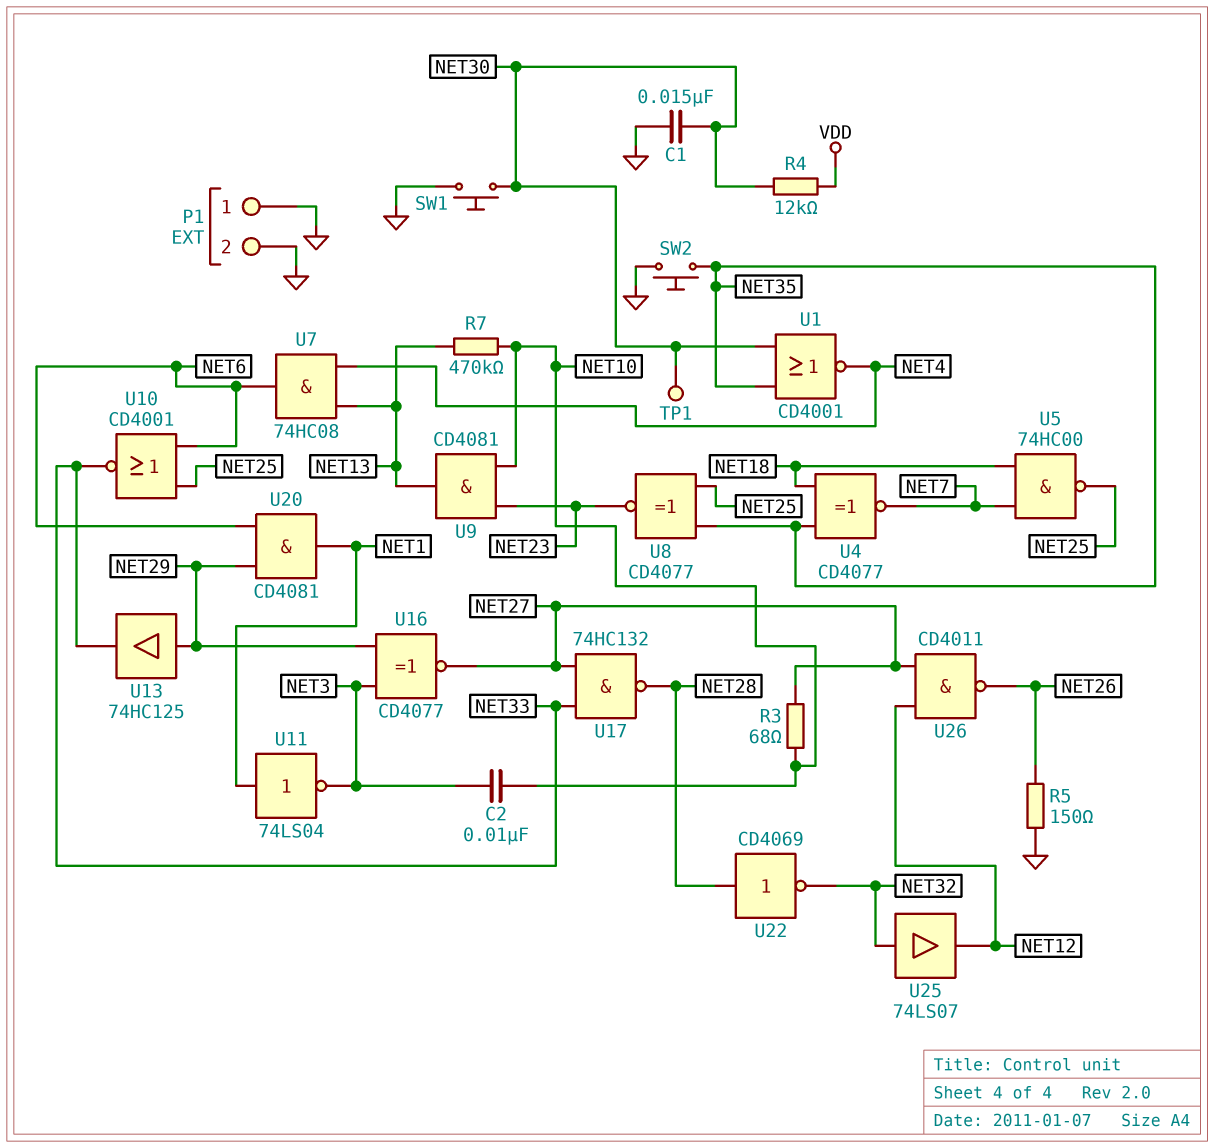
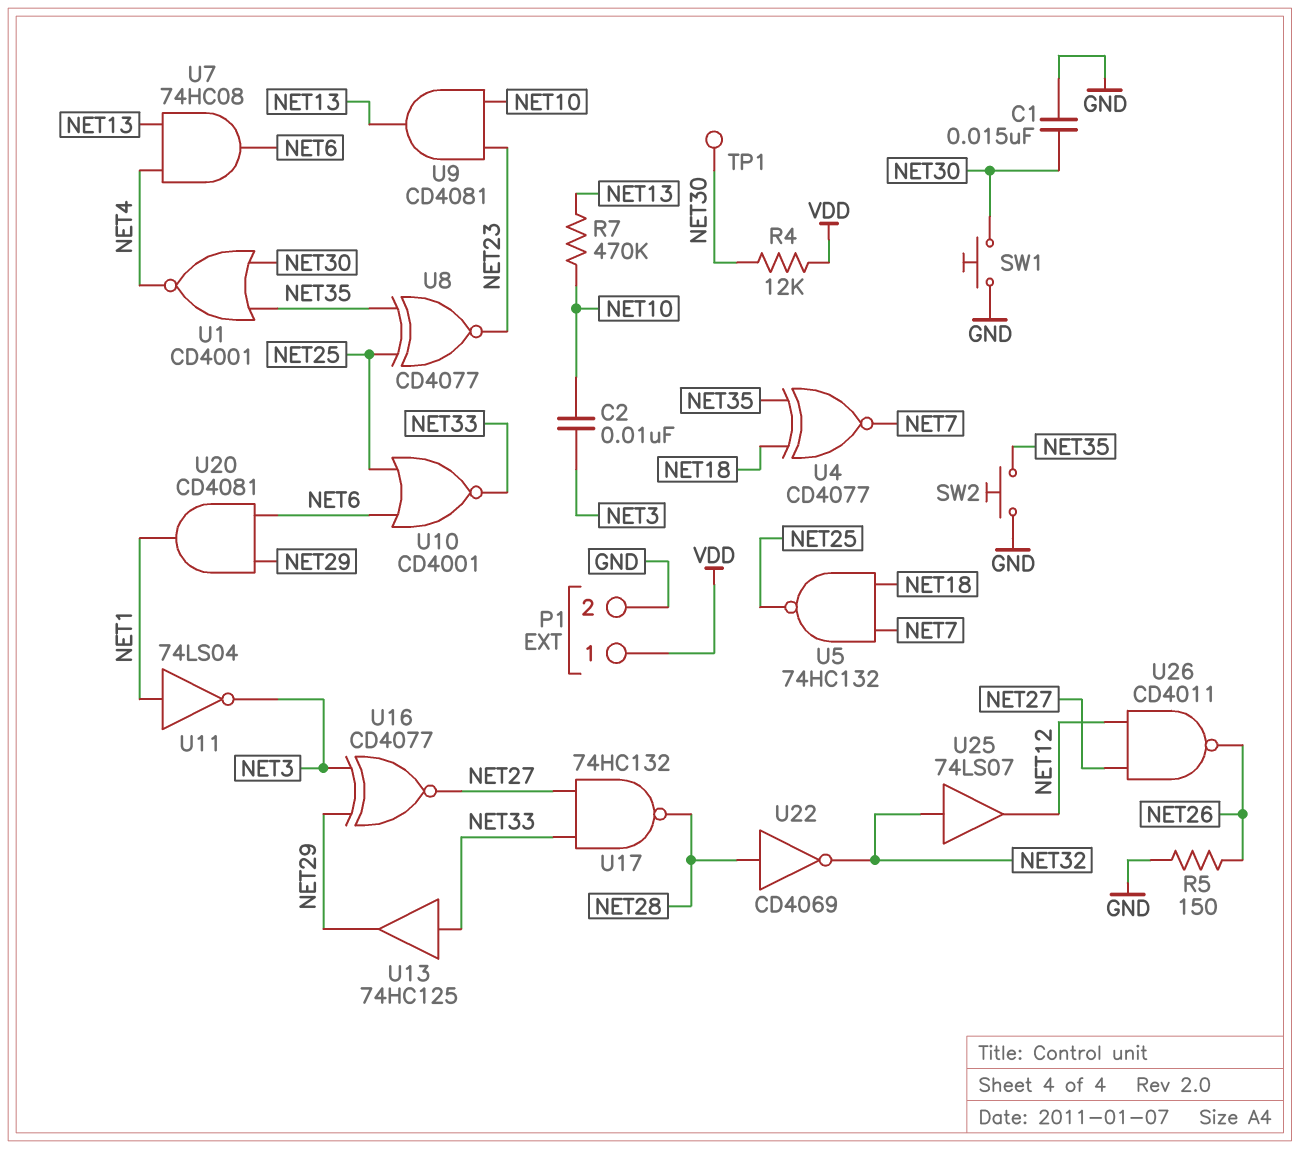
P1 pin 1: GND -> VDD
R3: 68 (NET10, NET27) -> none
U5: NAND 74HC00 (in NET7, in NET18, out NET25) -> NAND 74HC132 (in NET7, in NET18, out NET25)
U13: buffer 74HC125 (in NET29, out NET33) -> buffer 74HC125 (in NET33, out NET29)

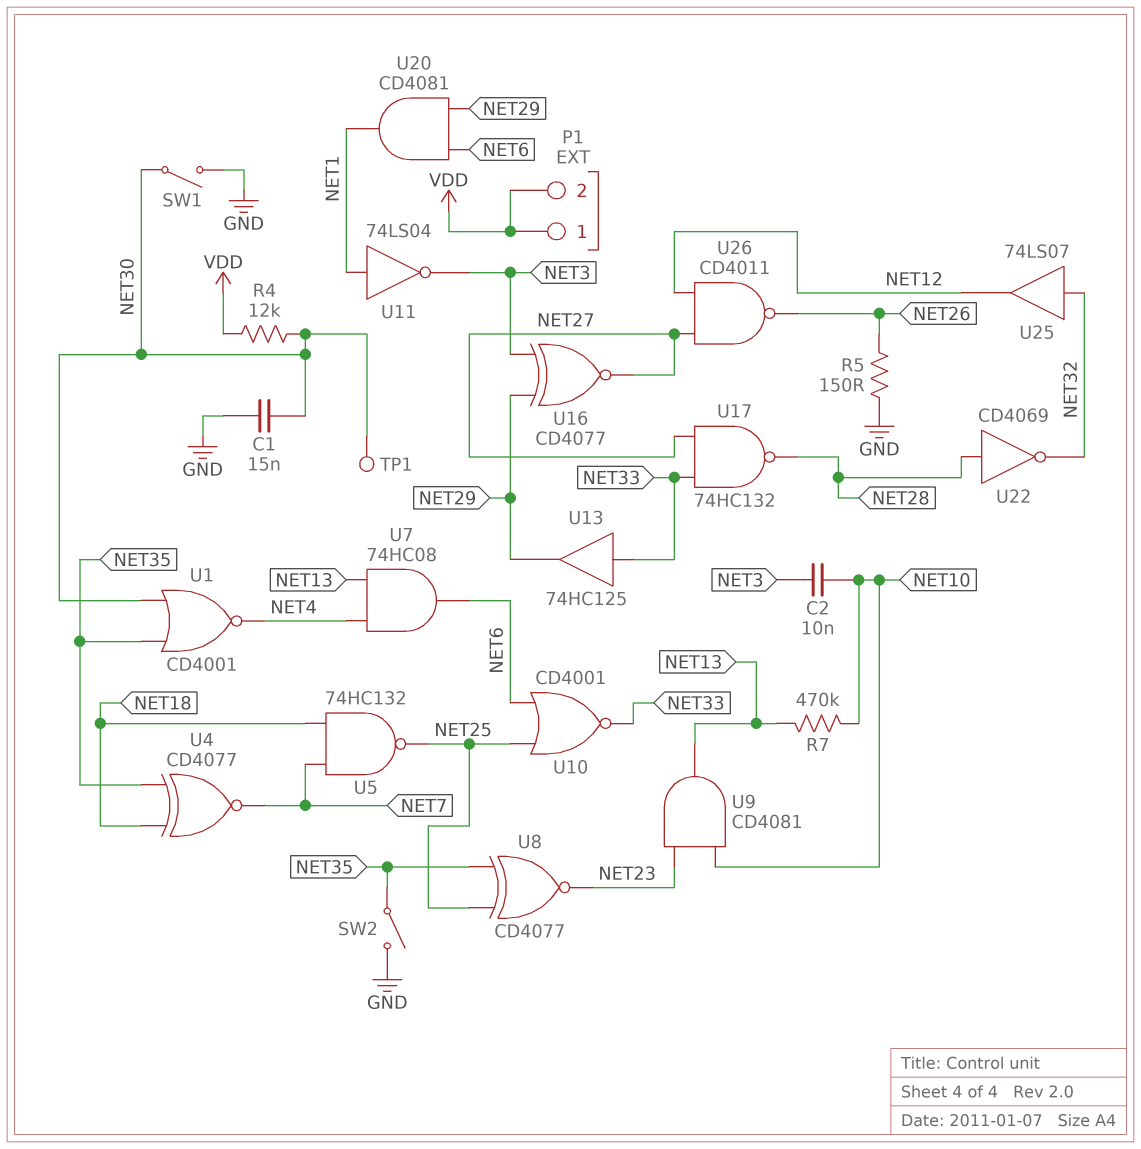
P1 pin 2: GND -> VDD
SW1: button (GND, NET30) -> switch (GND, NET30)
SW2: button (GND, NET35) -> switch (GND, NET35)

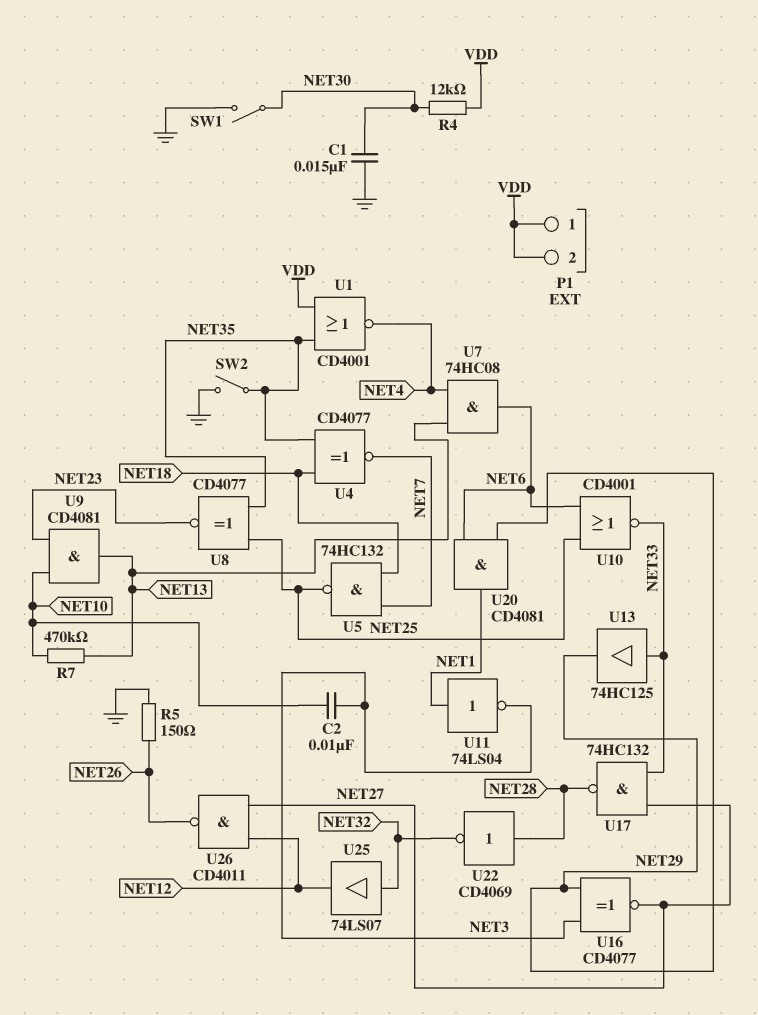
TP1: test point (NET30) -> none
U1: NOR CD4001 (in NET30, in NET35, out NET4) -> NOR CD4001 (in NET35, in VDD, out NET4)

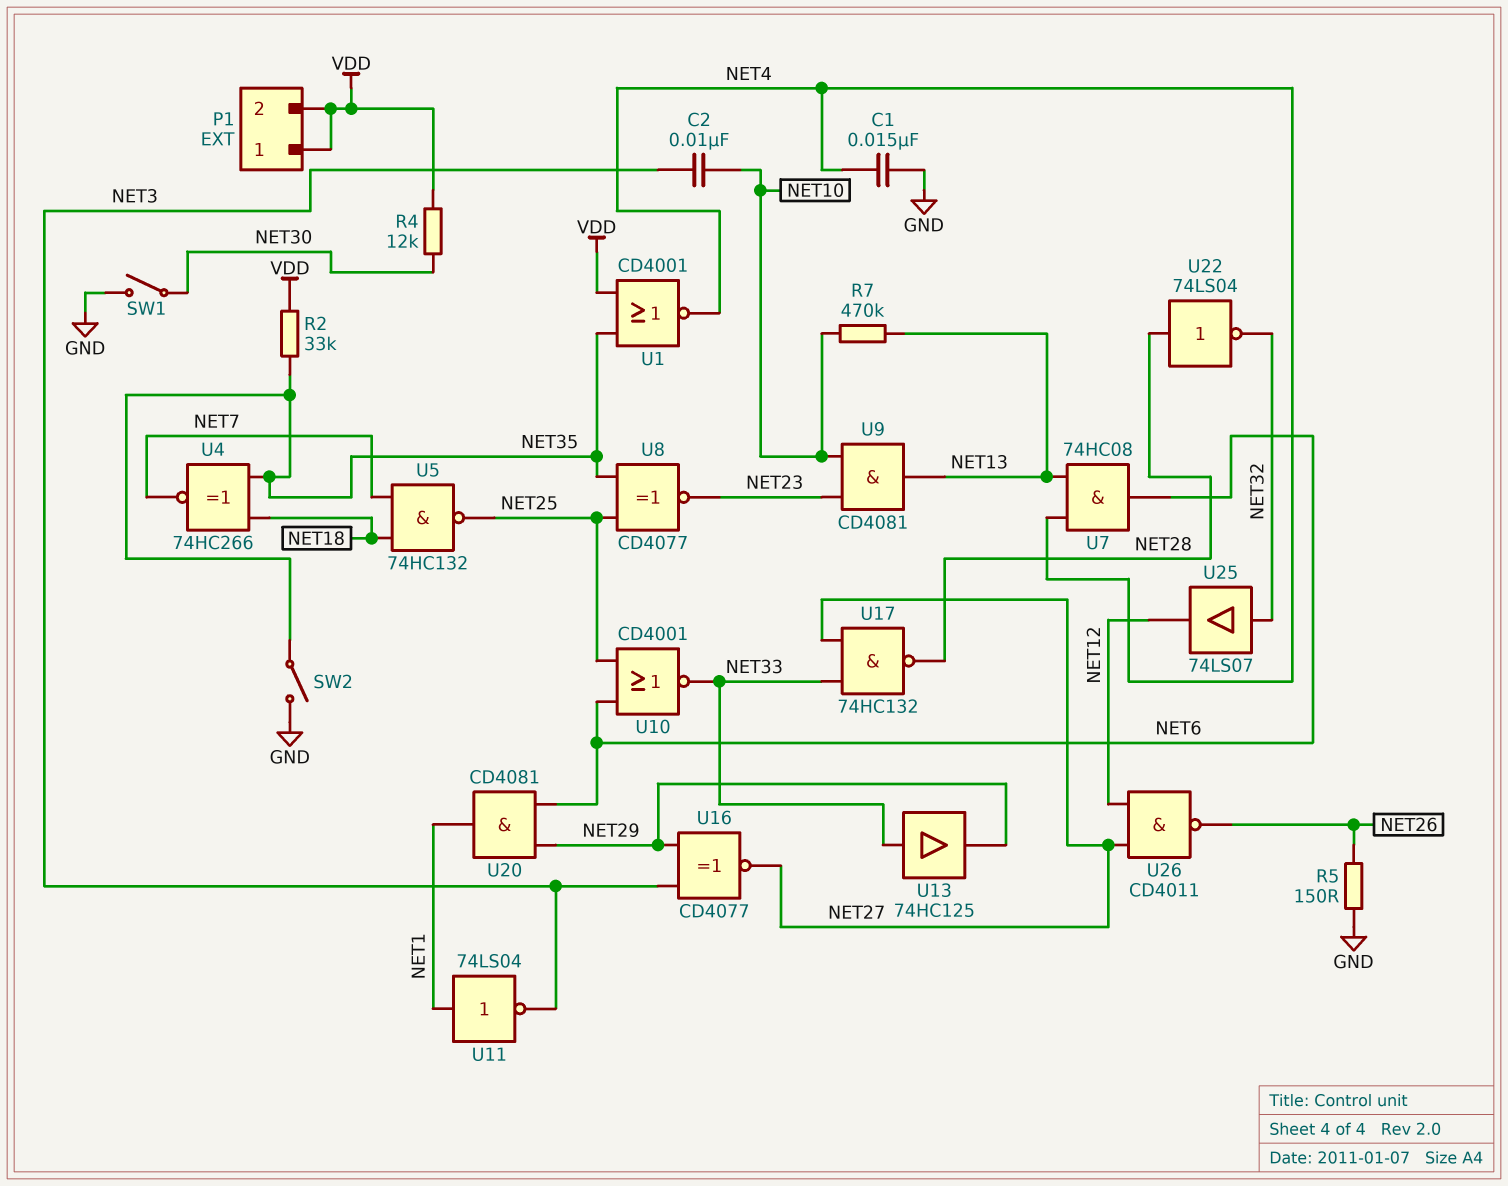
C1: 15nF (GND, NET30) -> 15nF (GND, NET4)
R2: none -> 33k (NET35, VDD)
U4: XNOR CD4077 (in NET18, in NET35, out NET7) -> XNOR 74HC266 (in NET18, in NET35, out NET7)
U22: NOT CD4069 (in NET28, out NET32) -> NOT 74LS04 (in NET28, out NET32)

